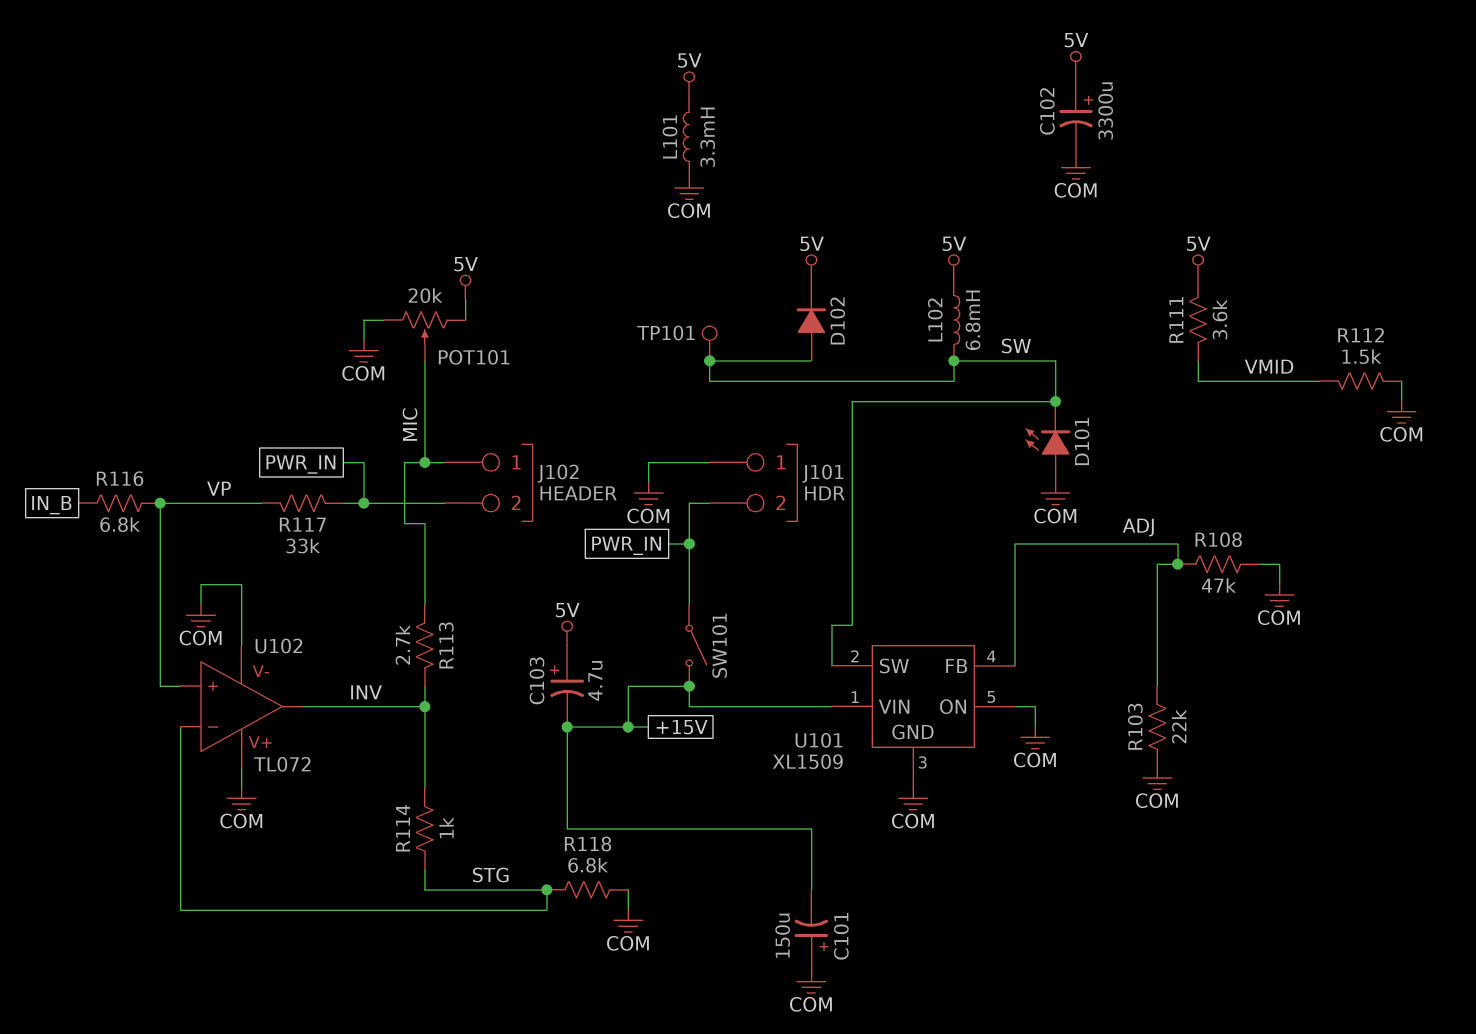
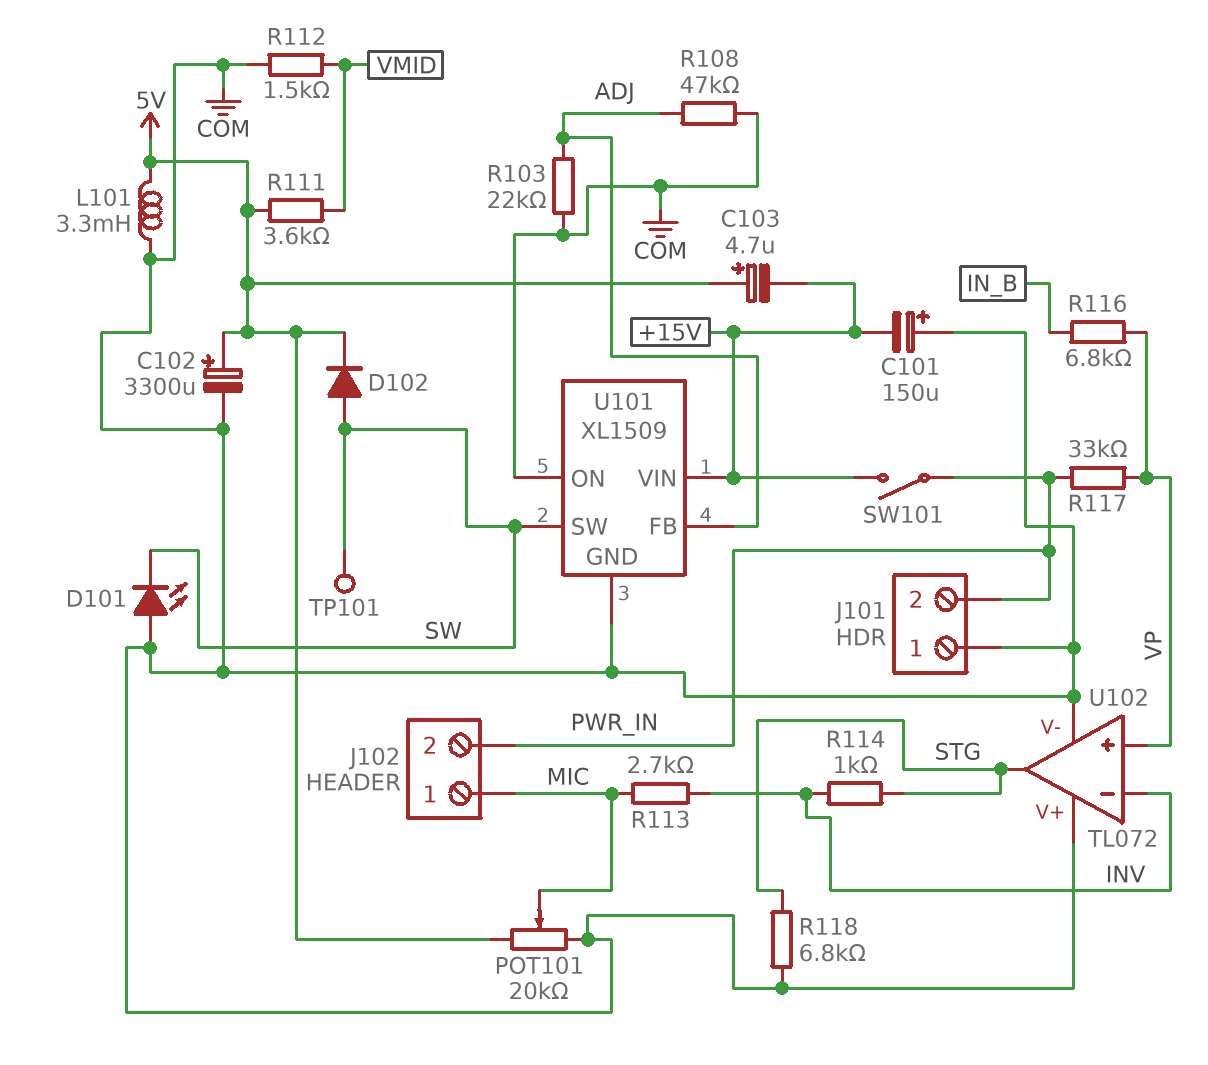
L102: 6.8mH (5V, SW) -> none
U102 pin in-: STG -> INV
U102 pin out: INV -> STG

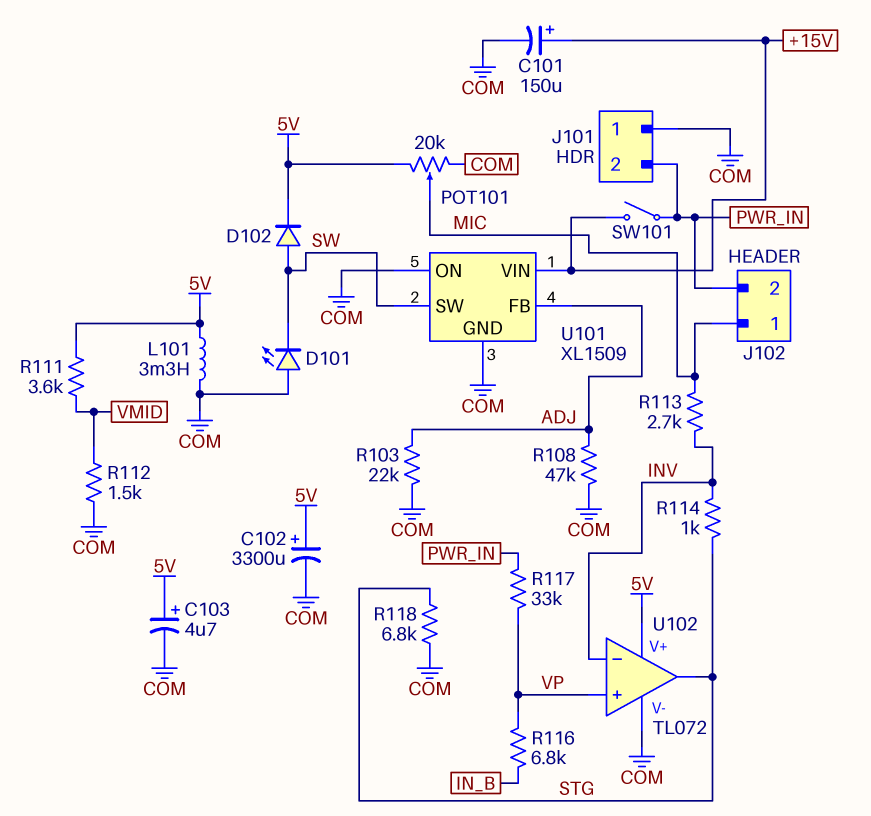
C101: 150uF (plus COM, minus +15V) -> 150uF (plus +15V, minus COM)
C103: 4.7uF (plus 5V, minus +15V) -> 4.7uF (plus 5V, minus COM)
TP101: test point (SW) -> none
U102 pin V+: COM -> 5V

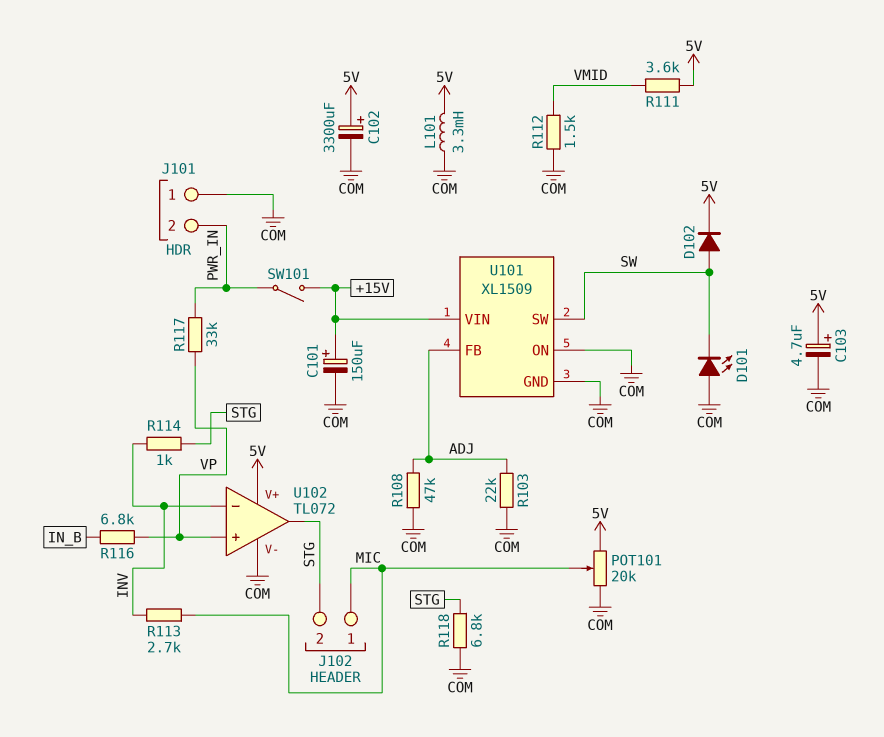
J102 pin 2: PWR_IN -> STG

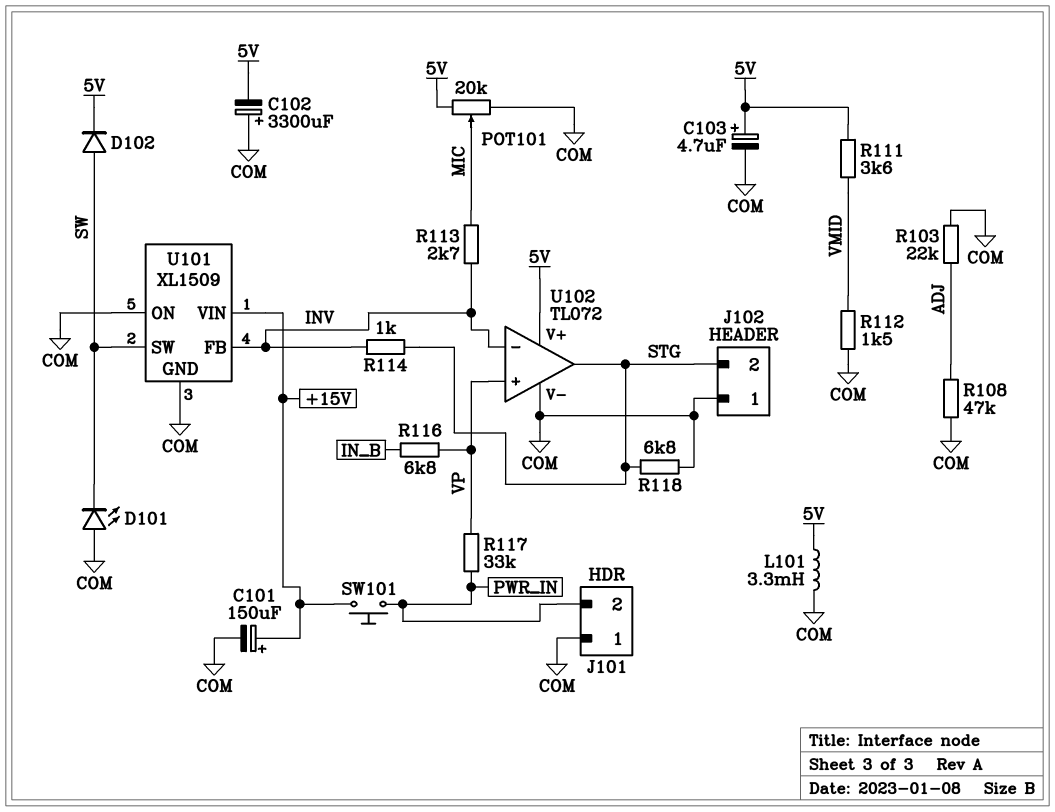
C102: 3300uF (plus 5V, minus COM) -> 3300uF (plus COM, minus 5V)
J102 pin 1: MIC -> COM
SW101: switch (+15V, PWR_IN) -> button (+15V, PWR_IN)
U101 pin FB: ADJ -> INV

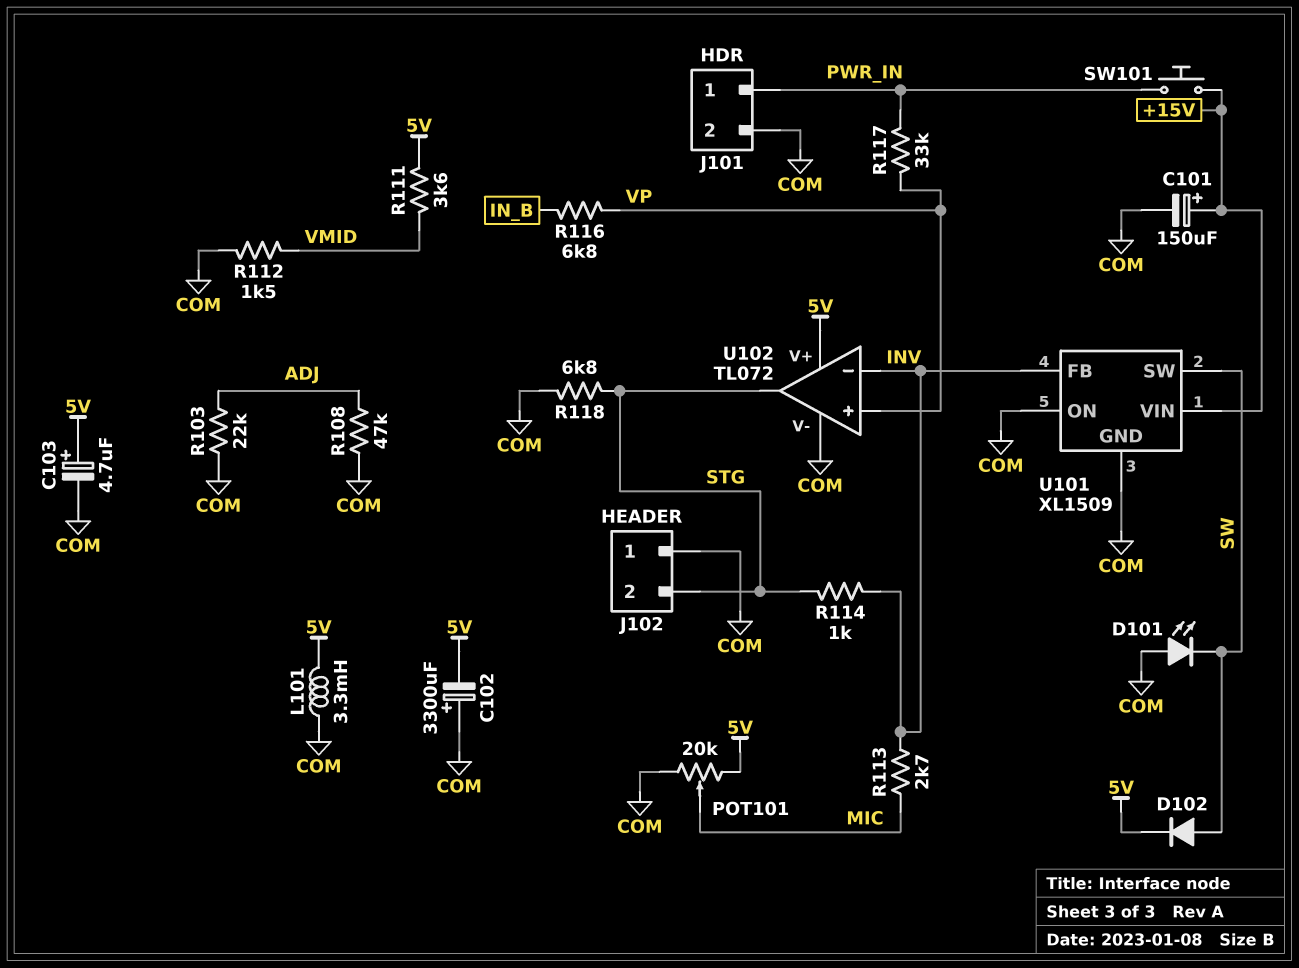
J101 pin 1: COM -> PWR_IN
J101 pin 2: PWR_IN -> COM

